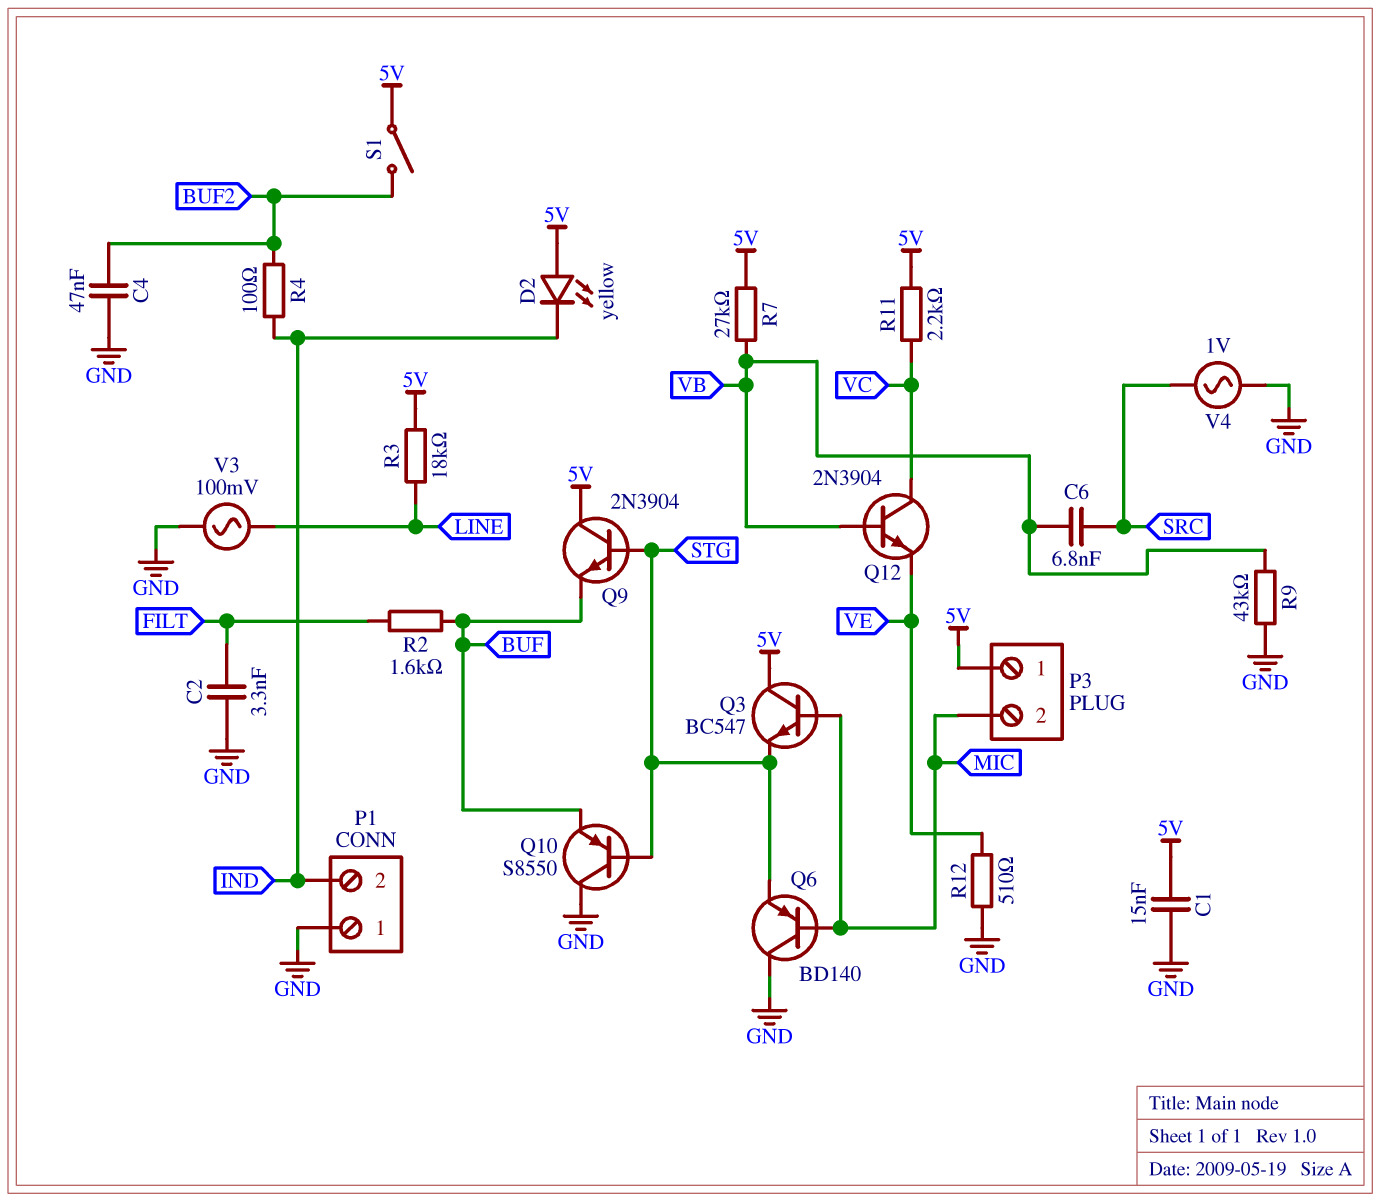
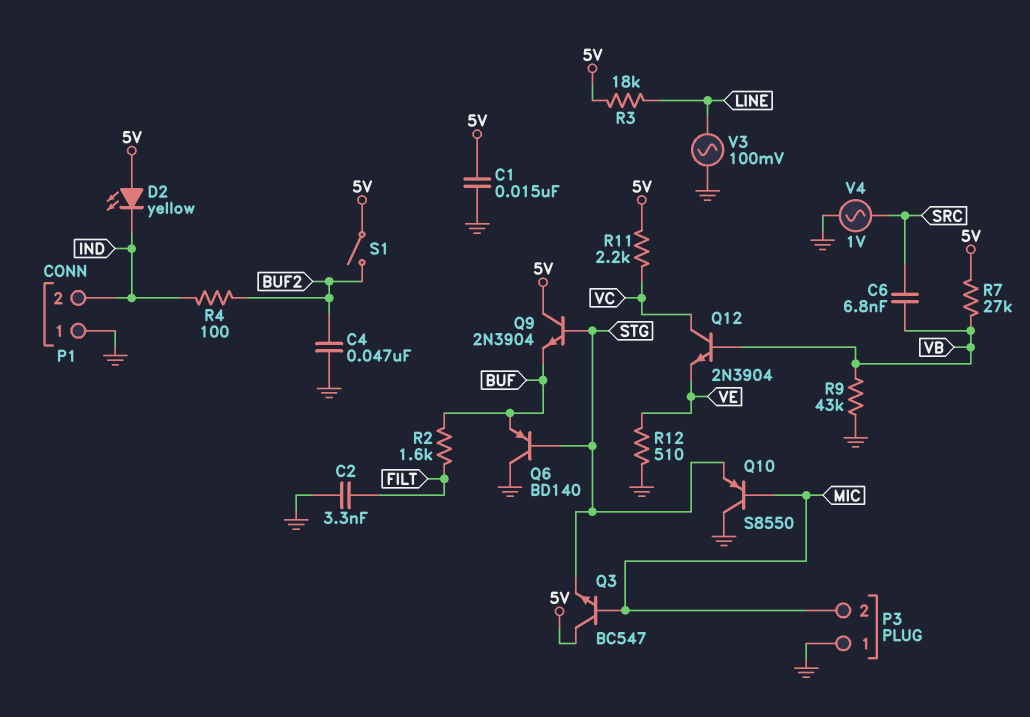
P3 pin 1: 5V -> GND
Q6: PNP BD140 (B MIC, C GND, E STG) -> PNP BD140 (B STG, C GND, E BUF)
Q10: PNP S8550 (B STG, C GND, E BUF) -> PNP S8550 (B MIC, C GND, E STG)

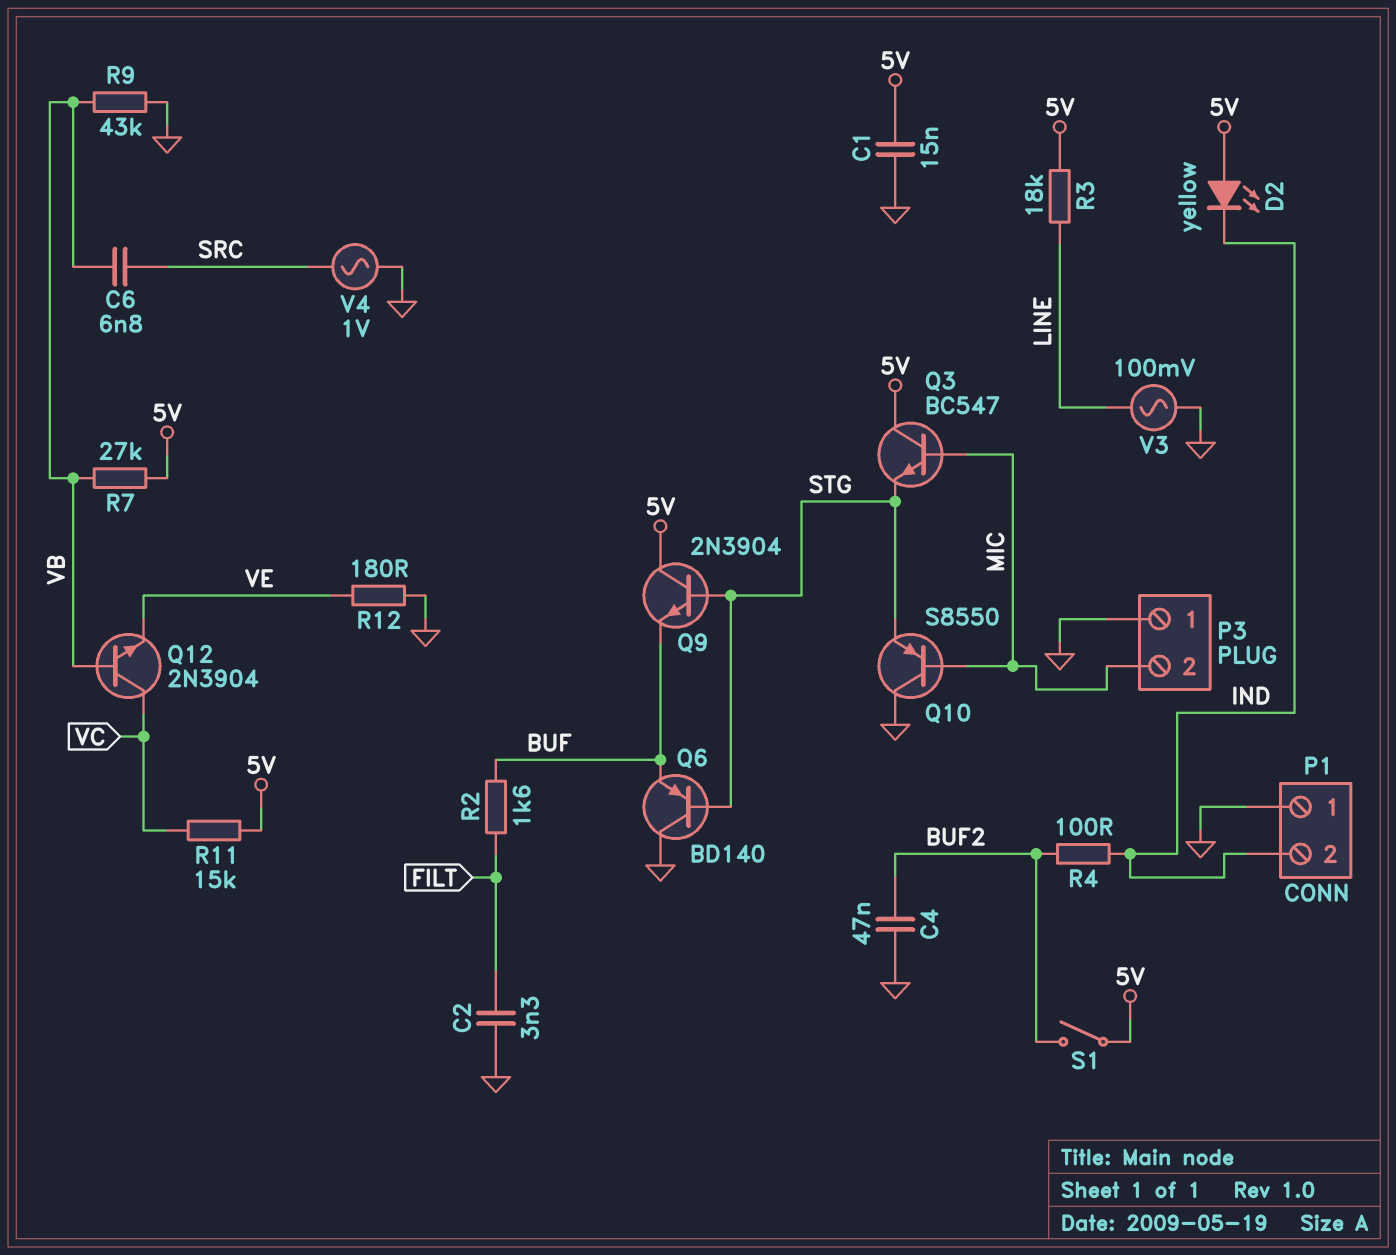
R11: 2.2k (5V, VC) -> 15k (5V, VC)
R12: 510 (GND, VE) -> 180 (GND, VE)

